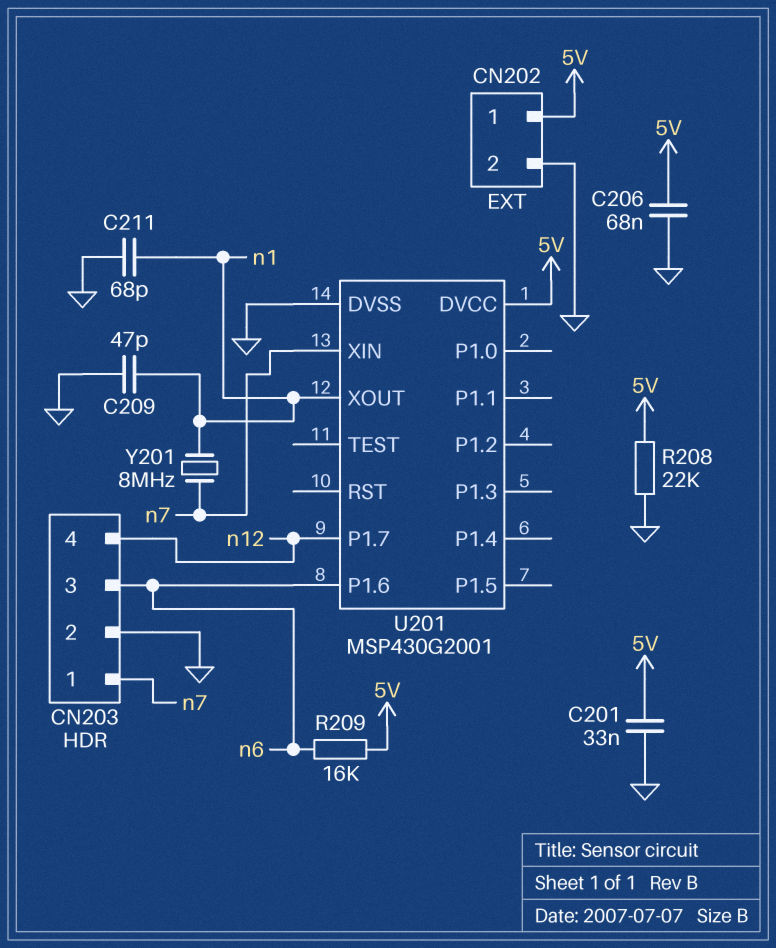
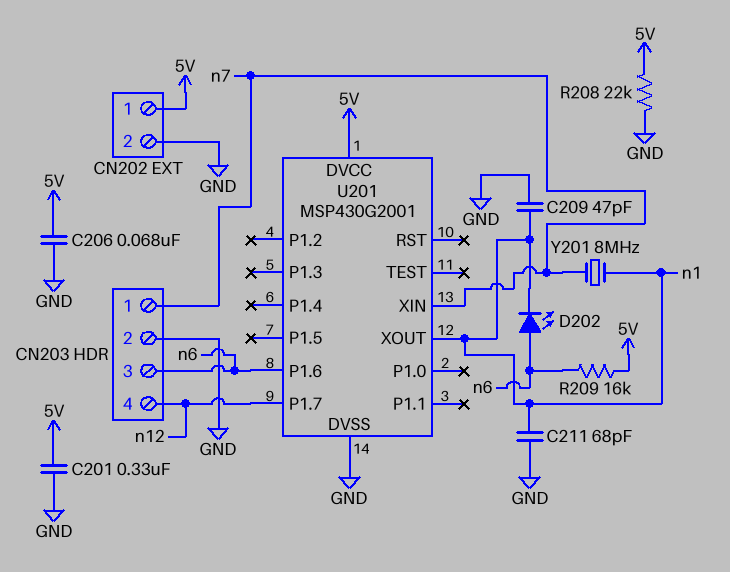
C201: 33nF (5V, GND) -> 330nF (5V, GND)
D202: none -> LED (A n6, K n1)

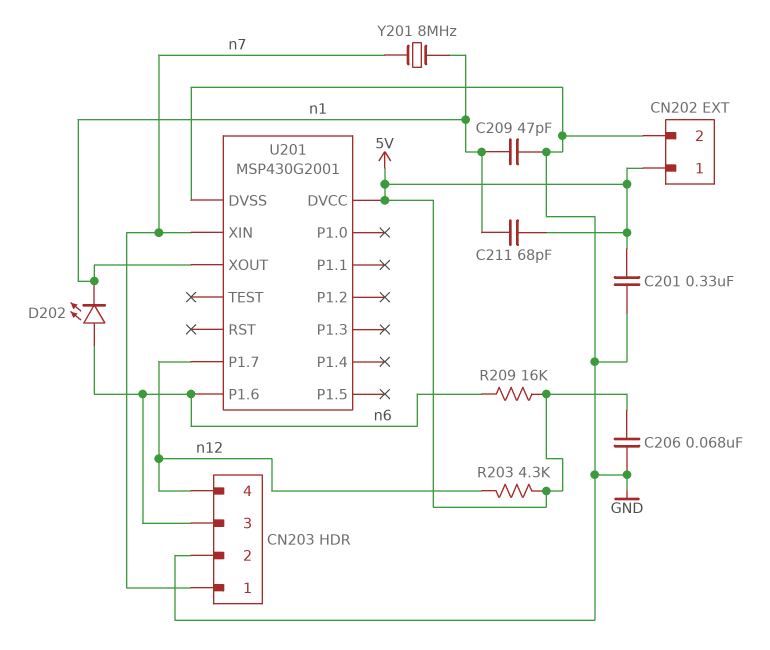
C211: 68pF (GND, n1) -> 68pF (5V, n1)
R203: none -> 4.3k (5V, n12)
R208: 22k (5V, GND) -> none

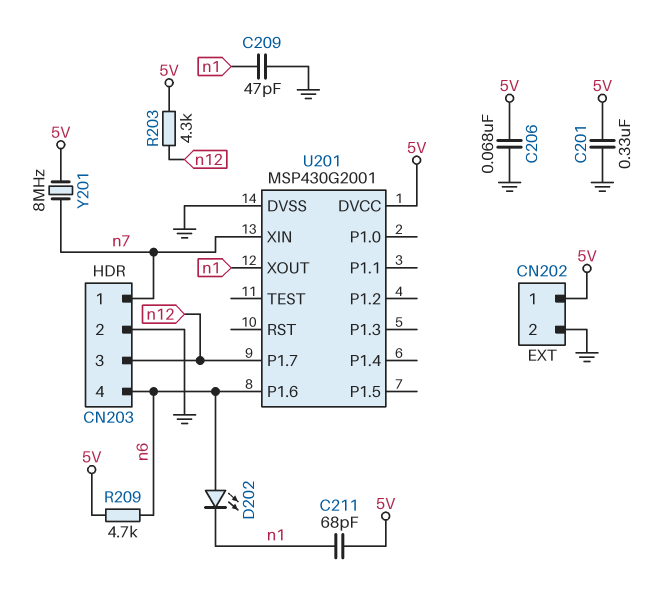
CN203 pin 3: n6 -> n12
CN203 pin 4: n12 -> n6
R209: 16k (5V, n6) -> 4.7k (5V, n6)
Y201: 8MHz (n1, n7) -> 8MHz (5V, n7)

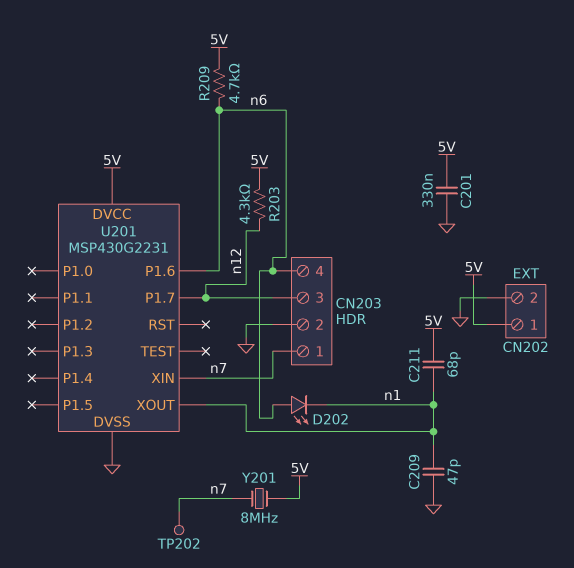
C206: 68nF (5V, GND) -> none
TP202: none -> test point (n7)
U201: MSP430G2001 -> MSP430G2231

